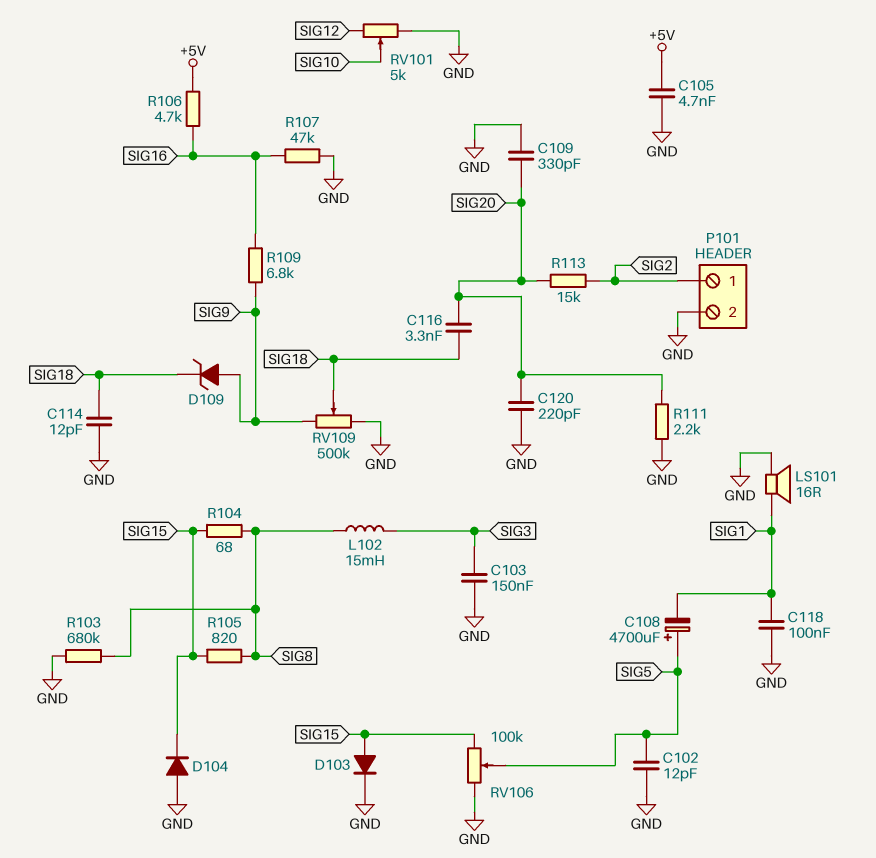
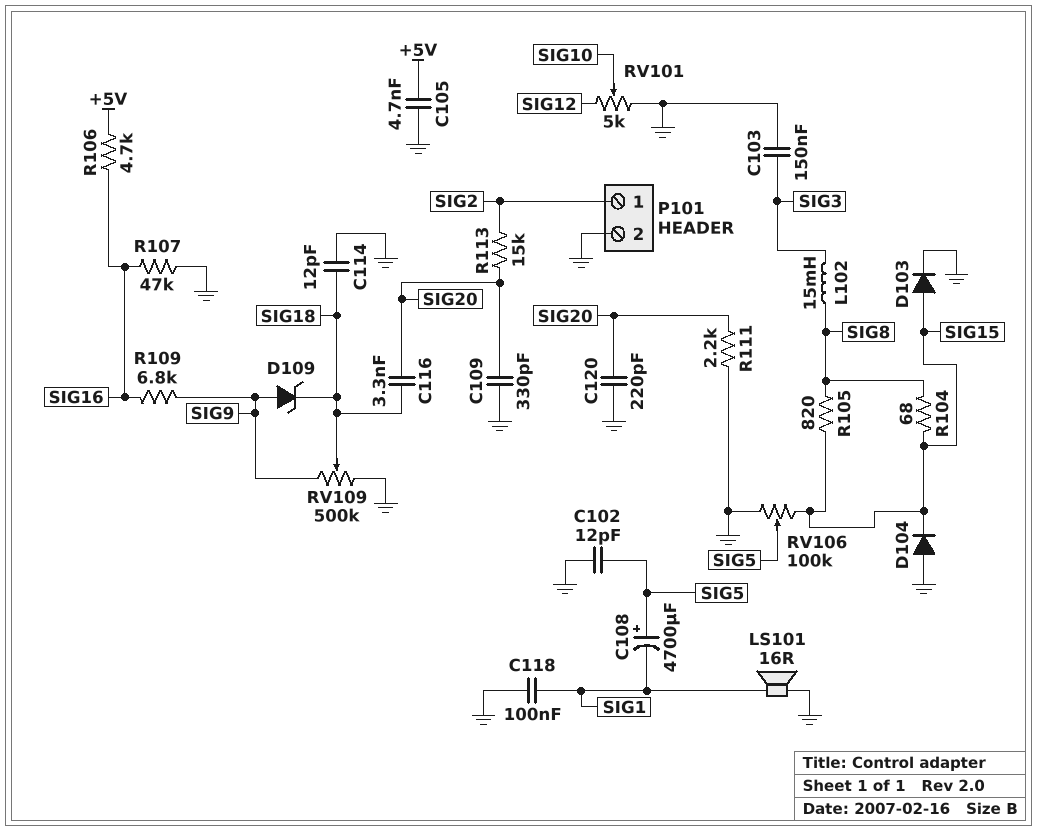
R103: 680k (GND, SIG8) -> none

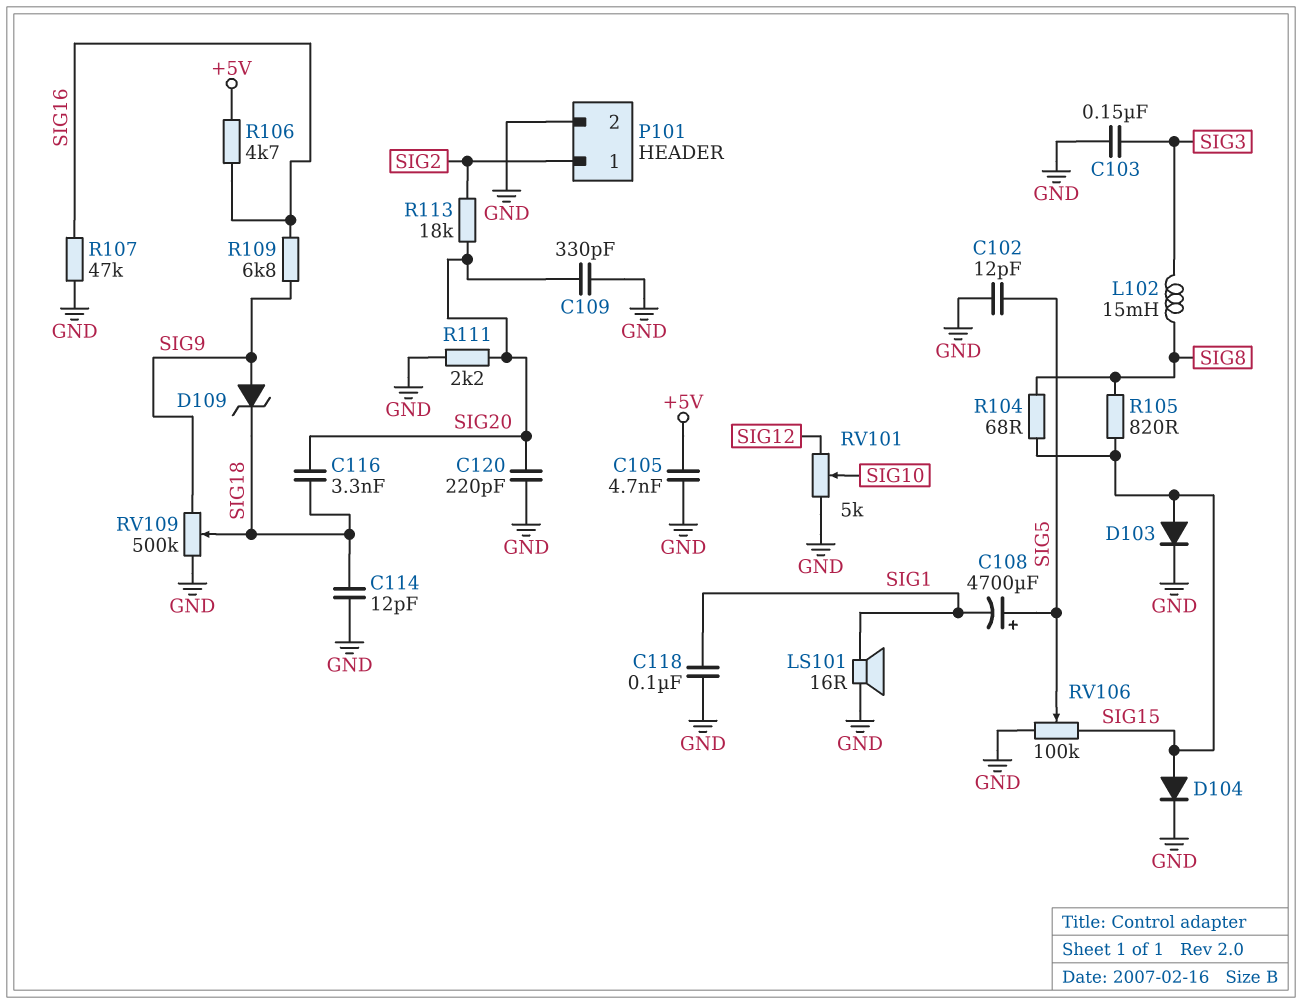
D104: diode (A GND, K SIG15) -> diode (A SIG15, K GND)
R113: 15k (SIG2, SIG20) -> 18k (SIG2, SIG20)

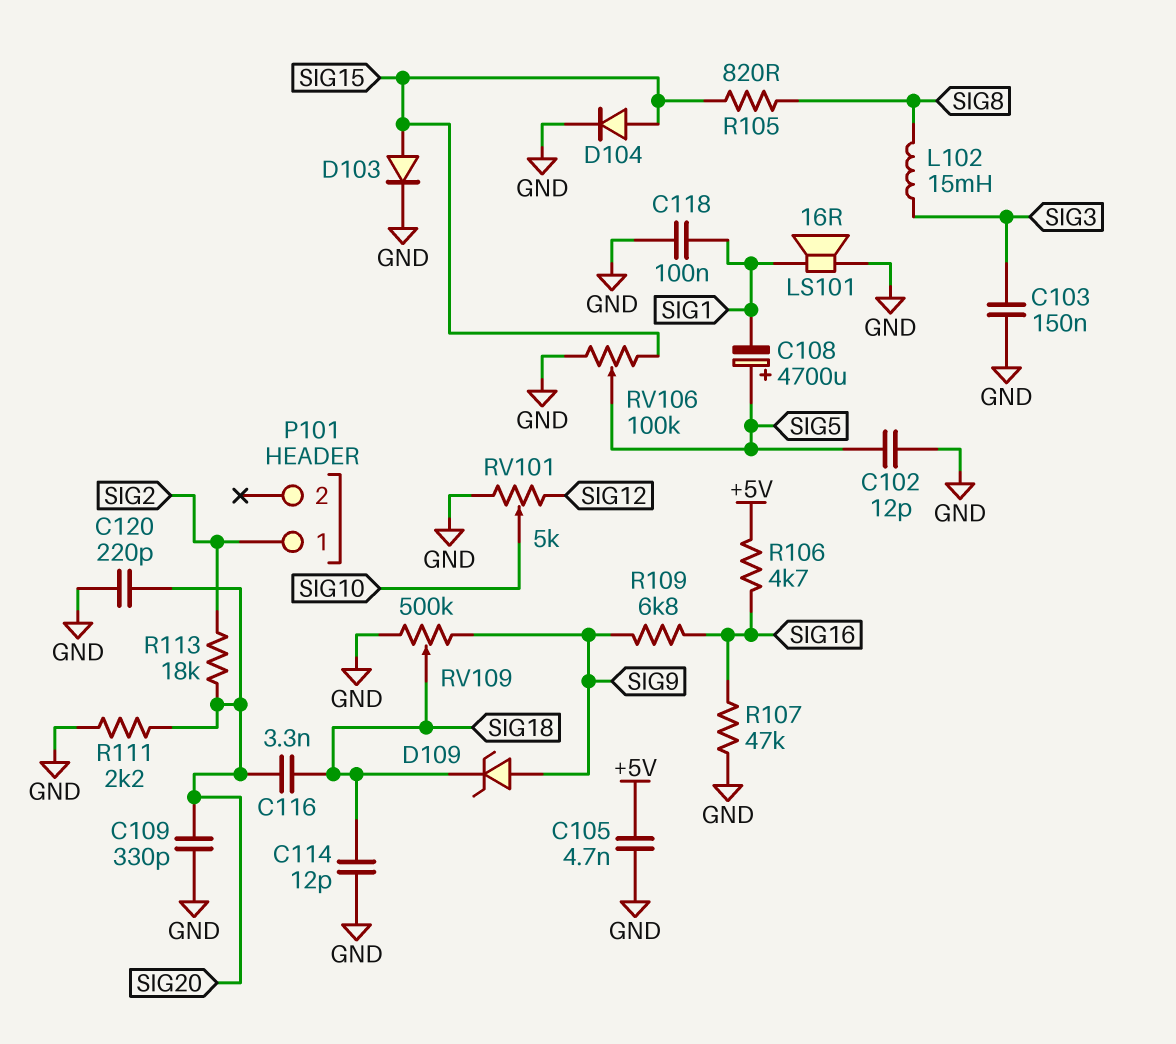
P101 pin 2: GND -> none
R104: 68 (SIG8, SIG15) -> none

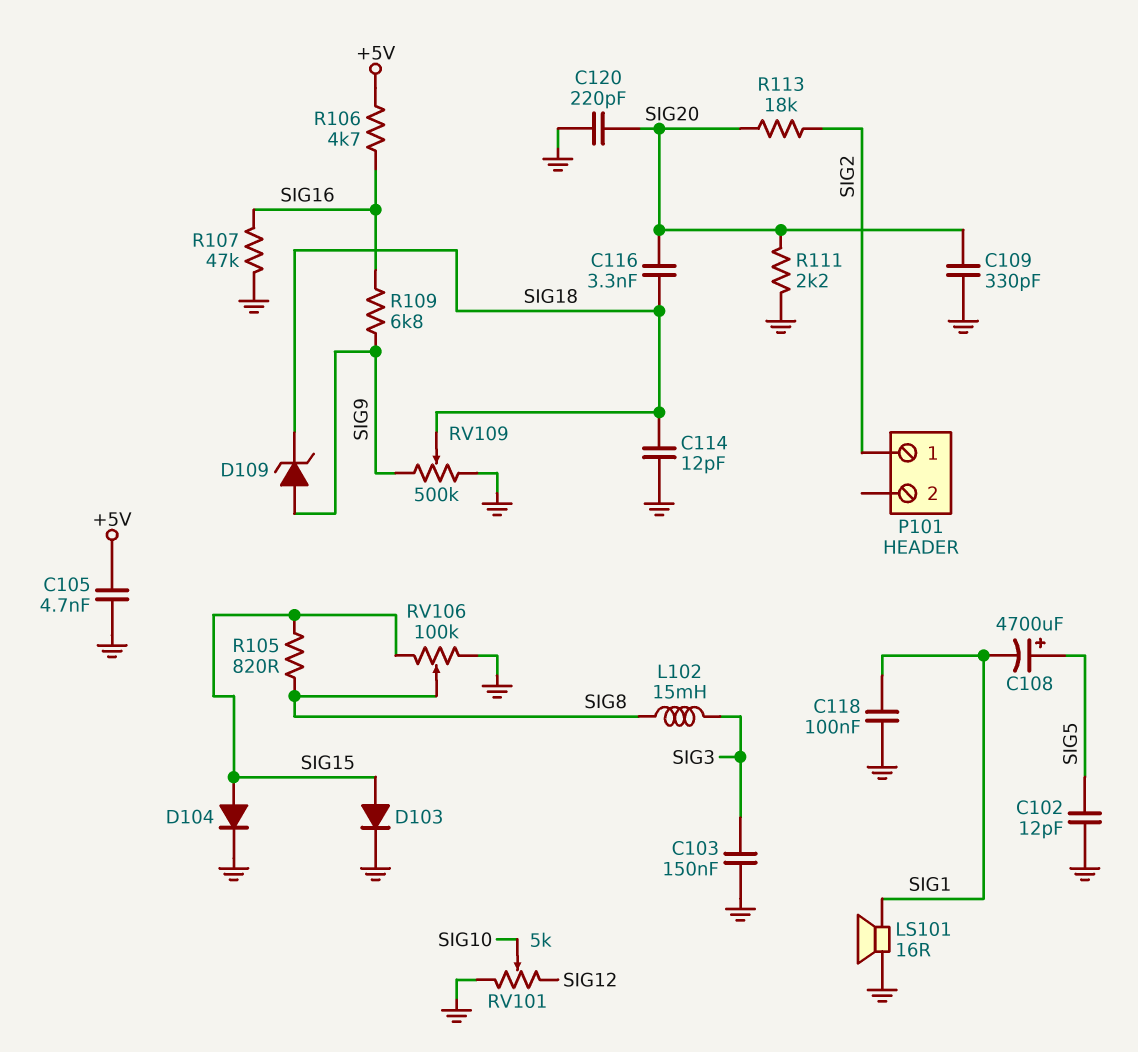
RV106: 100k (GND, SIG15, wiper SIG5) -> 100k (GND, SIG15, wiper SIG8)

